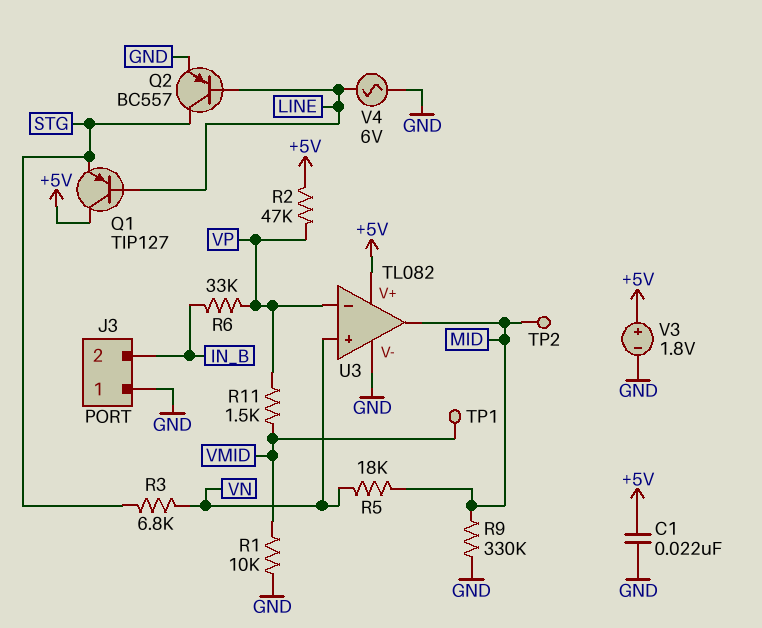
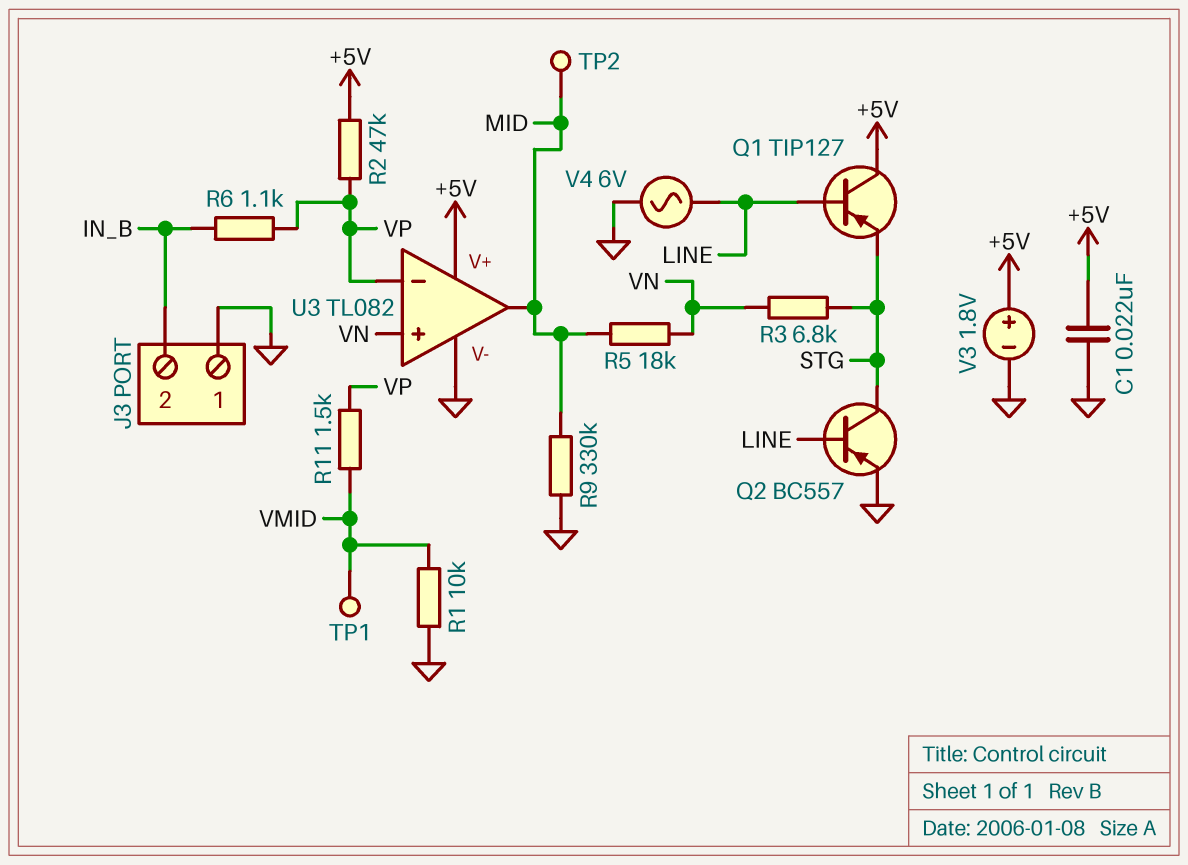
R6: 33k (IN_B, VP) -> 1.1k (IN_B, VP)

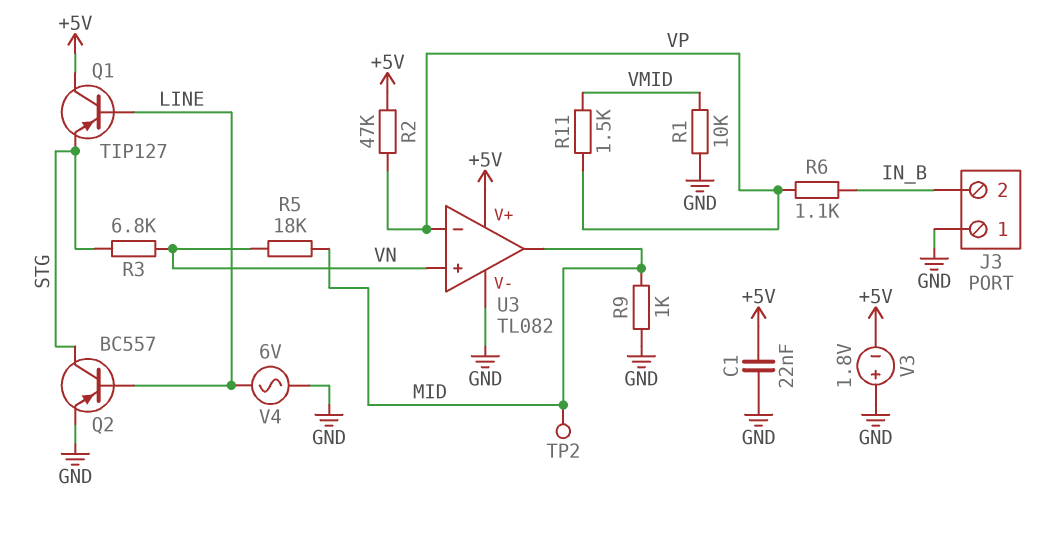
R9: 330k (GND, MID) -> 1k (GND, MID)
TP1: test point (VMID) -> none
V3: 1.8V (plus +5V, minus GND) -> 1.8V (plus GND, minus +5V)

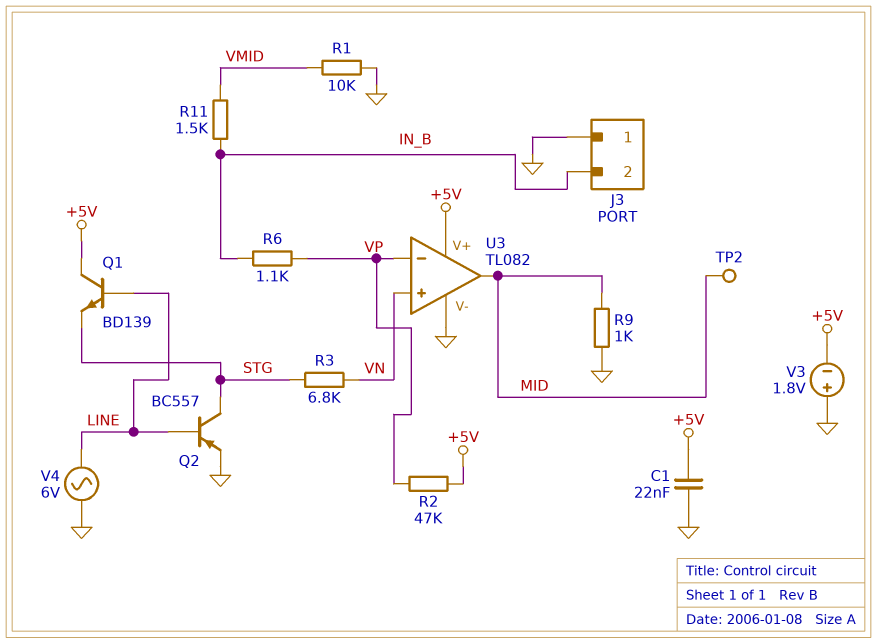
Q1: PNP TIP127 (B LINE, C +5V, E STG) -> NPN BD139 (B LINE, C +5V, E STG)
R5: 18k (MID, VN) -> none
R11: 1.5k (VMID, VP) -> 1.5k (IN_B, VMID)

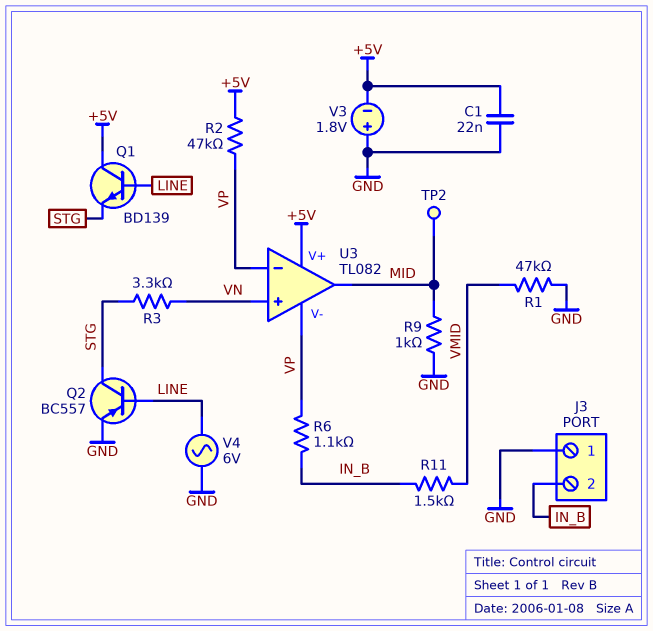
R1: 10k (GND, VMID) -> 47k (GND, VMID)
R3: 6.8k (STG, VN) -> 3.3k (STG, VN)
U3 pin V-: GND -> VP

